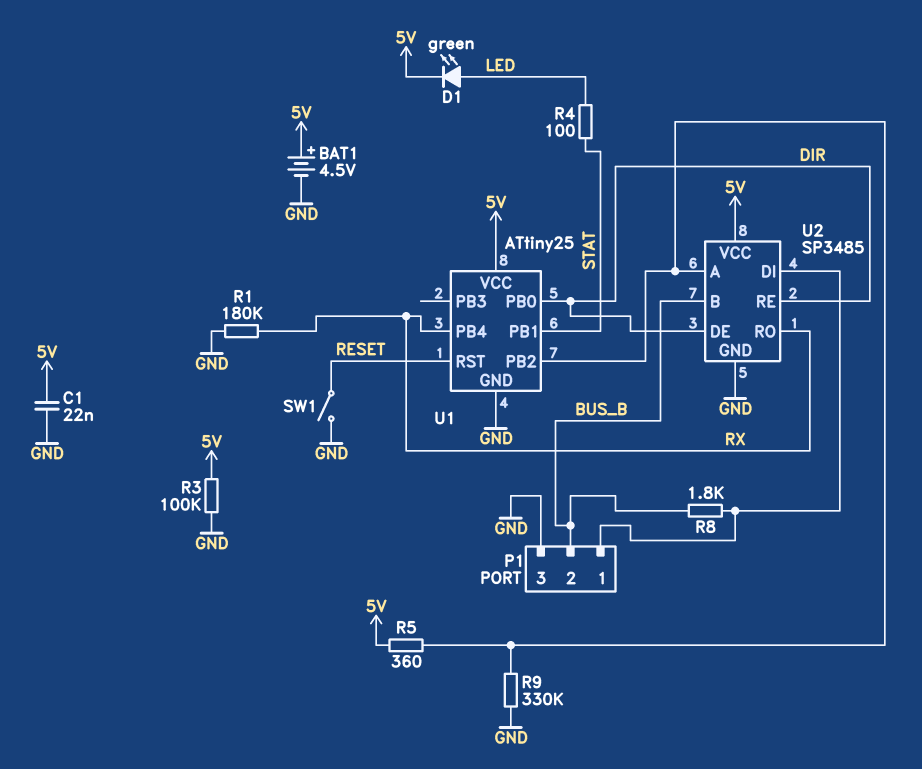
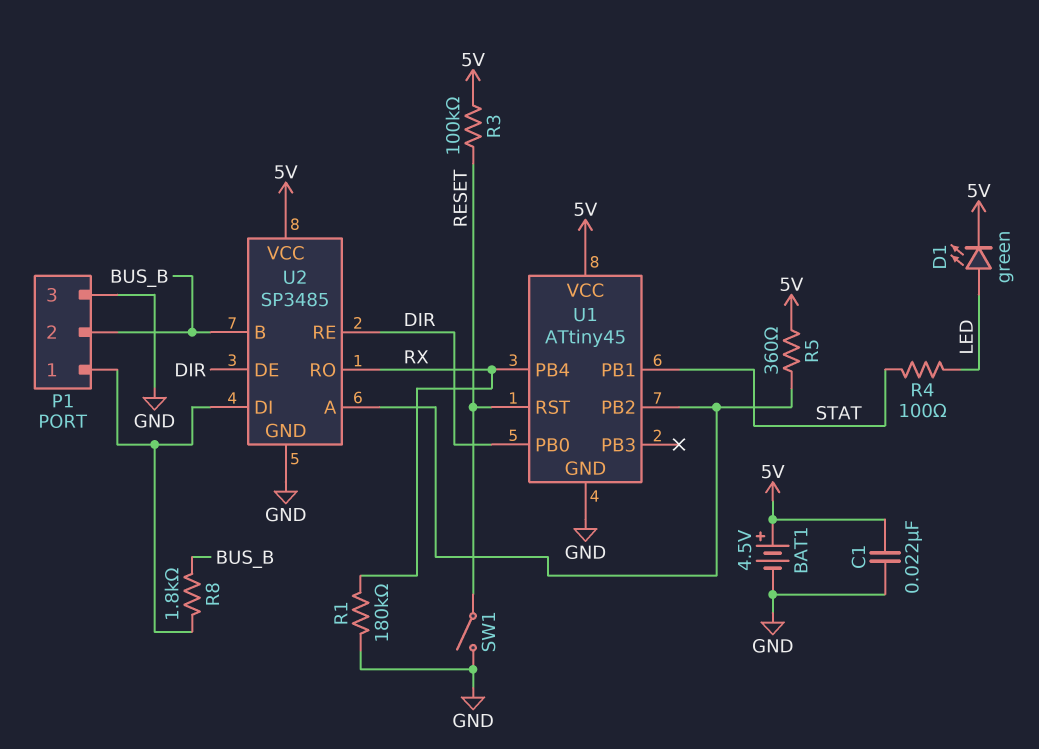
R3: 100k (5V, GND) -> 100k (5V, RESET)
R9: 330k (GND, U1/PB2) -> none
U1: ATtiny25 -> ATtiny45

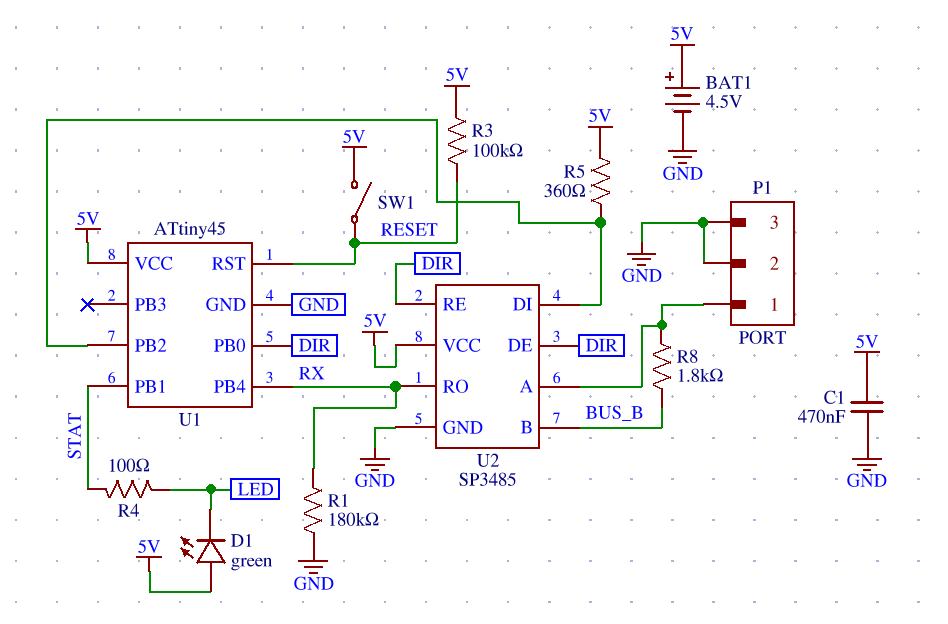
C1: 22nF (5V, GND) -> 470nF (5V, GND)
D1: LED green (A LED, K 5V) -> LED green (A 5V, K LED)
P1 pin 2: BUS_B -> GND
SW1: switch (GND, RESET) -> switch (5V, RESET)
U2 pin A: U1/PB2 -> P1/1
U2 pin DI: P1/1 -> U1/PB2

